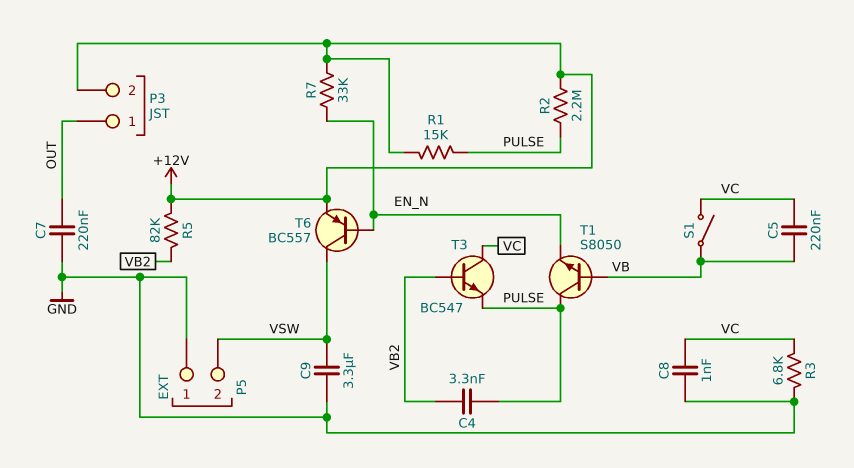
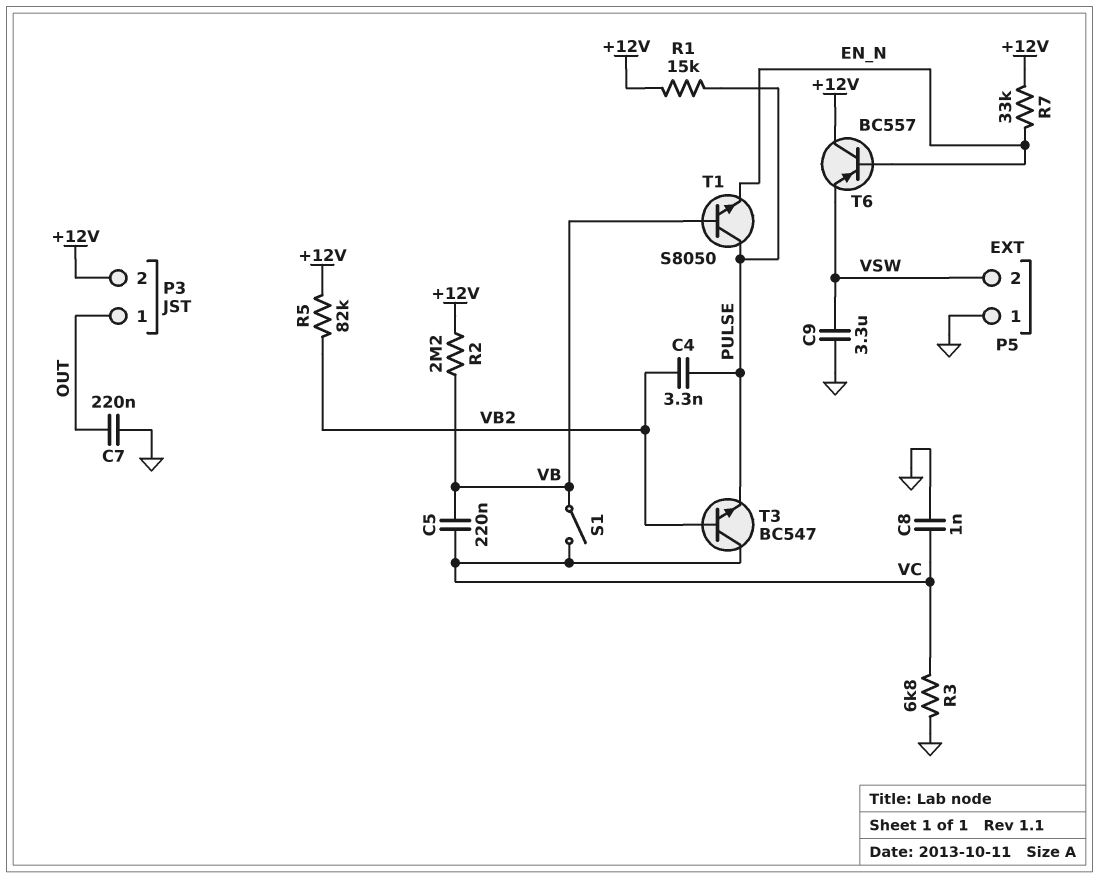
R2: 2.2M (+12V, PULSE) -> 2.2M (+12V, VB)
T6: PNP BC557 (B EN_N, C VSW, E +12V) -> PNP BC557 (B EN_N, C +12V, E VSW)

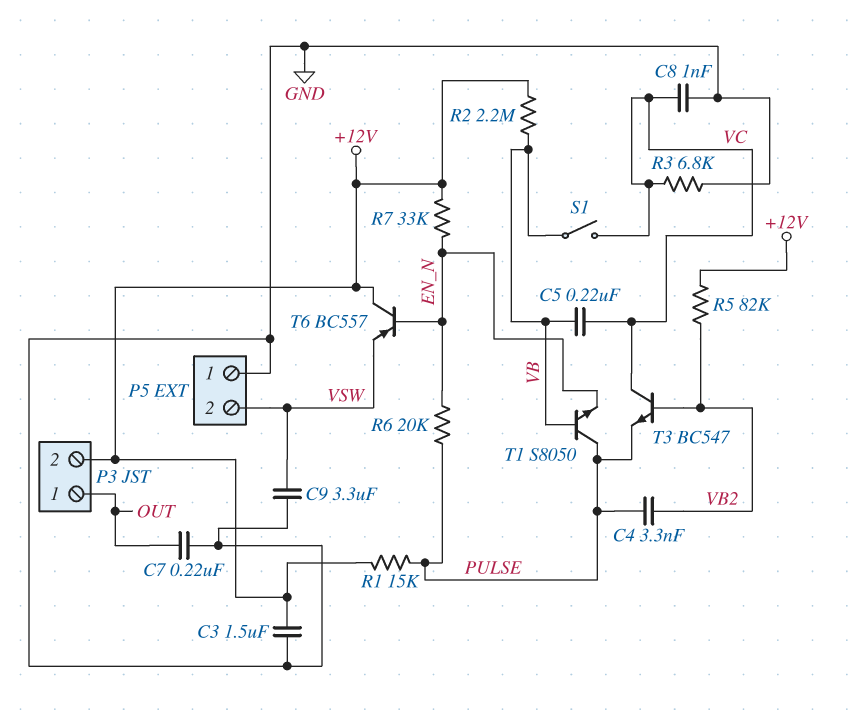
C3: none -> 1.5uF (+12V, GND)
R6: none -> 20k (EN_N, PULSE)

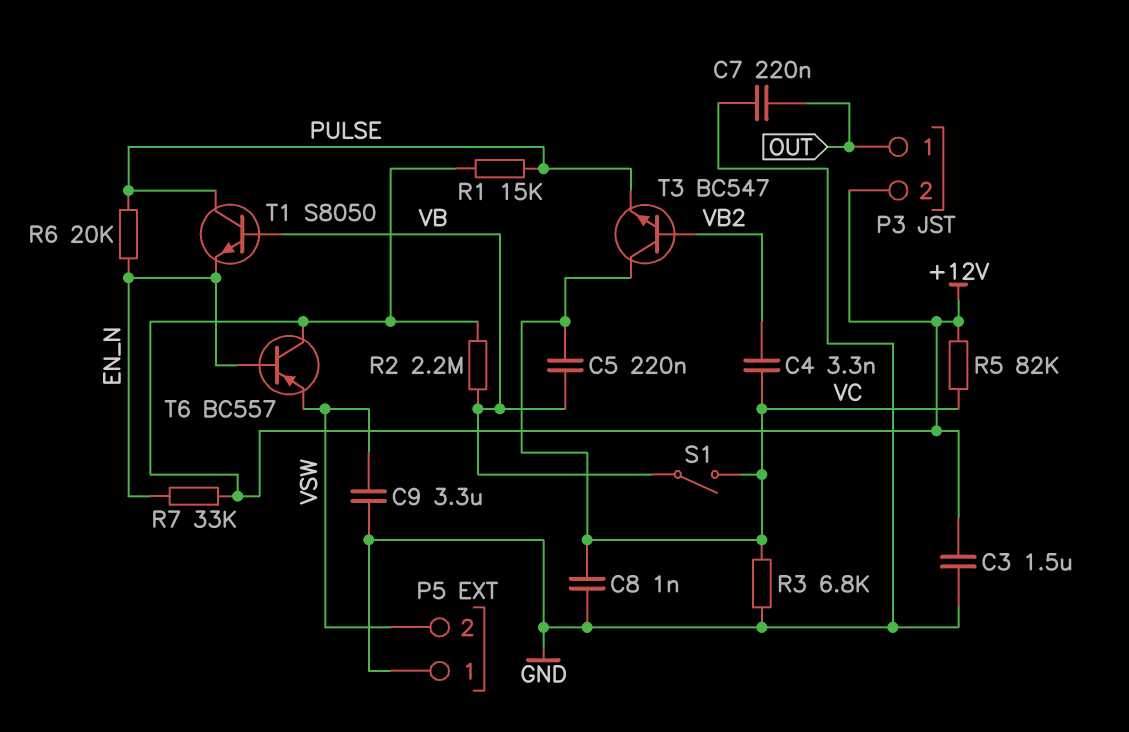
C4: 3.3nF (PULSE, VB2) -> 3.3nF (VB2, VC)
R5: 82k (+12V, VB2) -> 82k (+12V, VC)

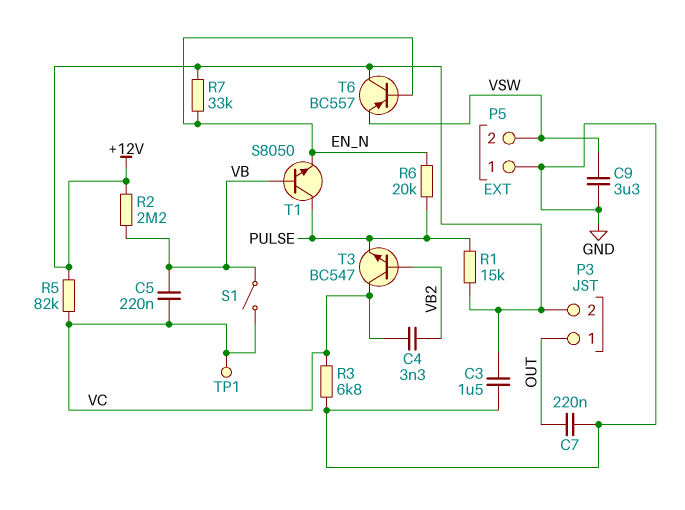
C8: 1nF (GND, VC) -> none
TP1: none -> test point (VC)

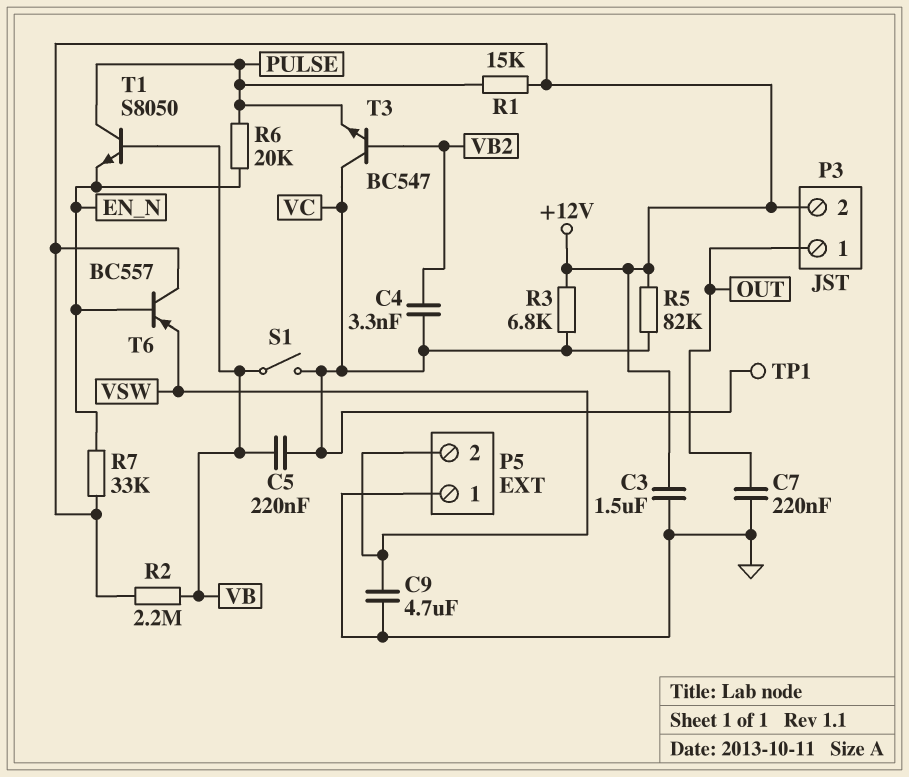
C9: 3.3uF (GND, VSW) -> 4.7uF (GND, VSW)
R3: 6.8k (GND, VC) -> 6.8k (+12V, VC)

